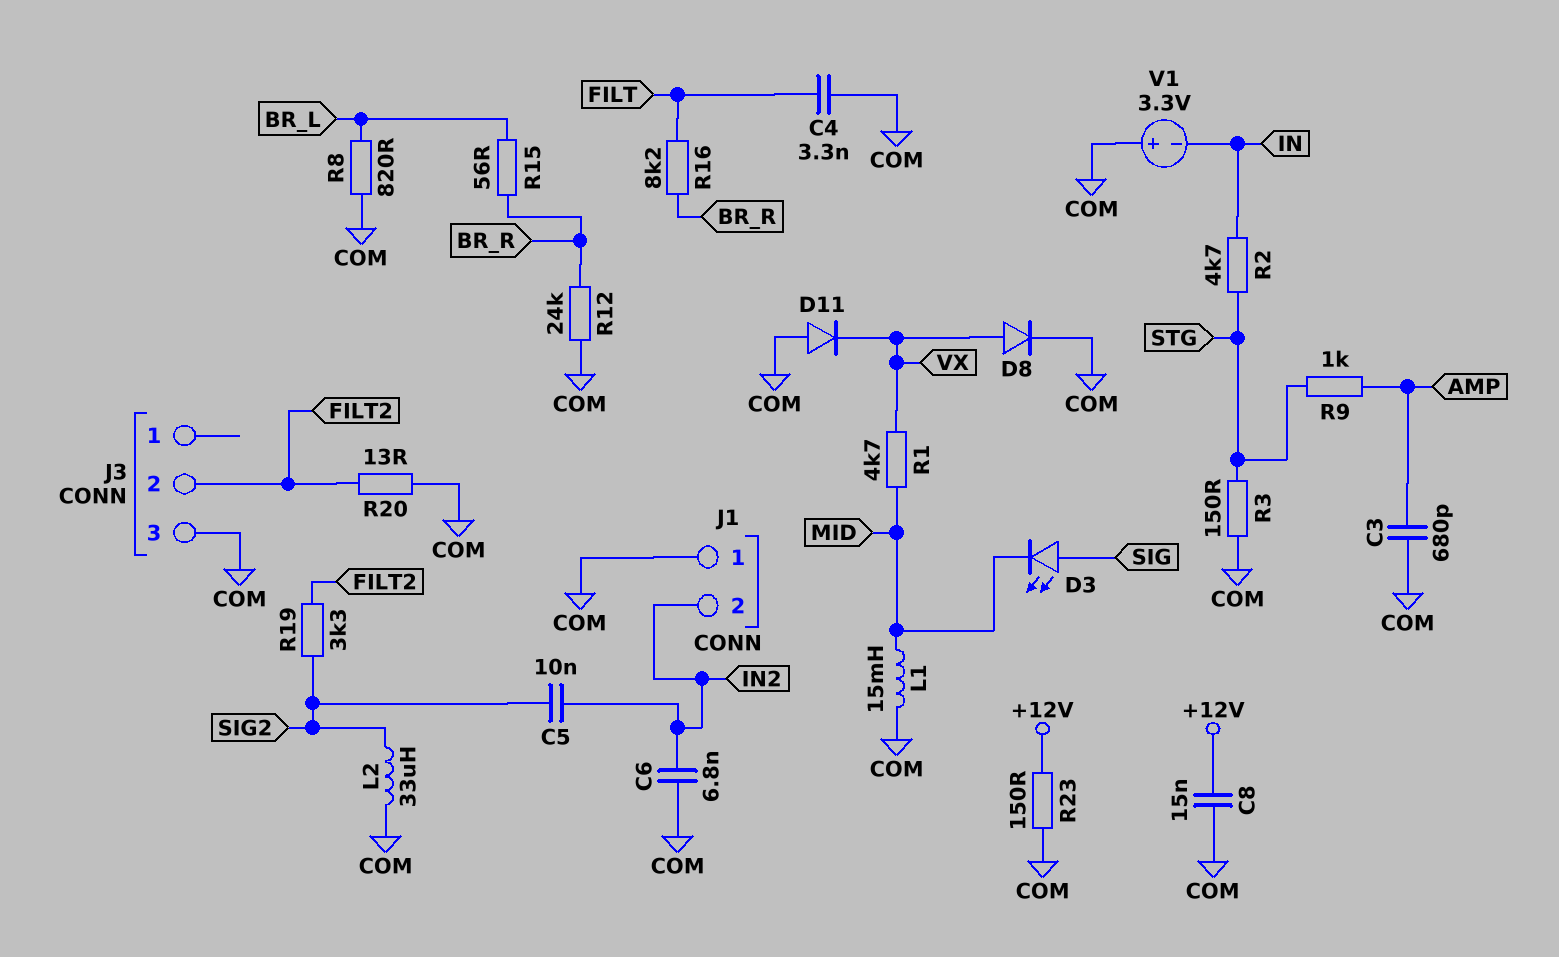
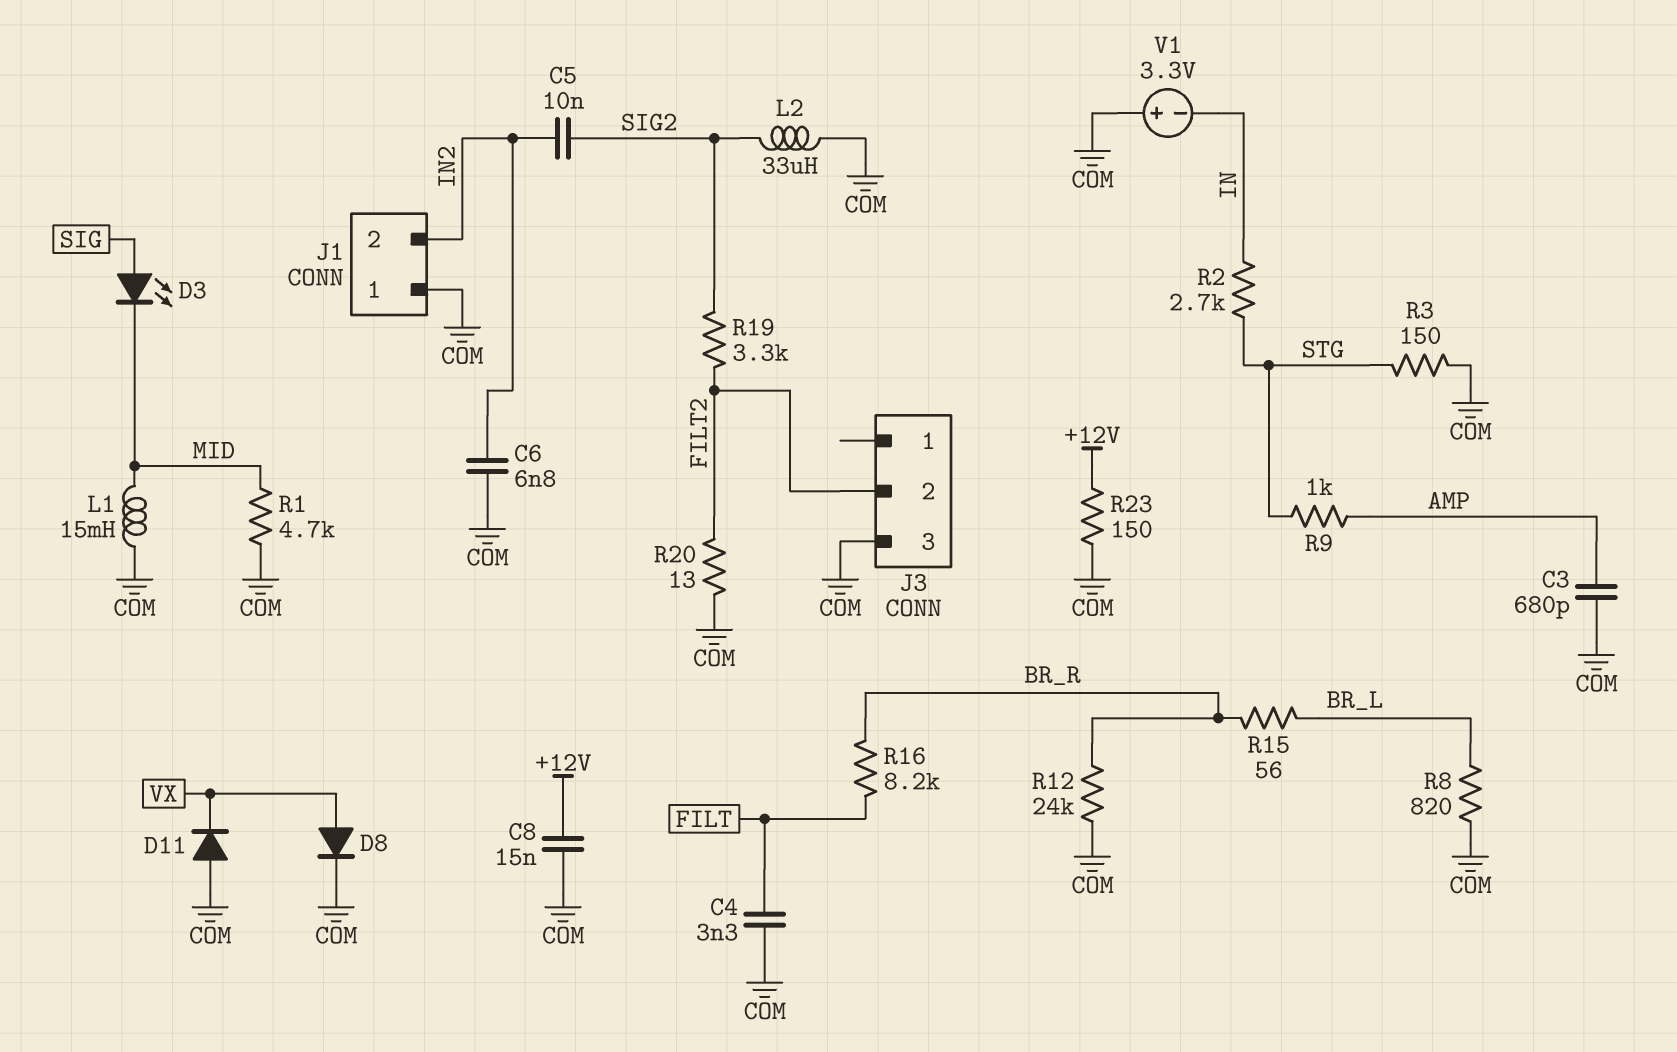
R1: 4.7k (MID, VX) -> 4.7k (COM, MID)
R2: 4.7k (IN, STG) -> 2.7k (IN, STG)

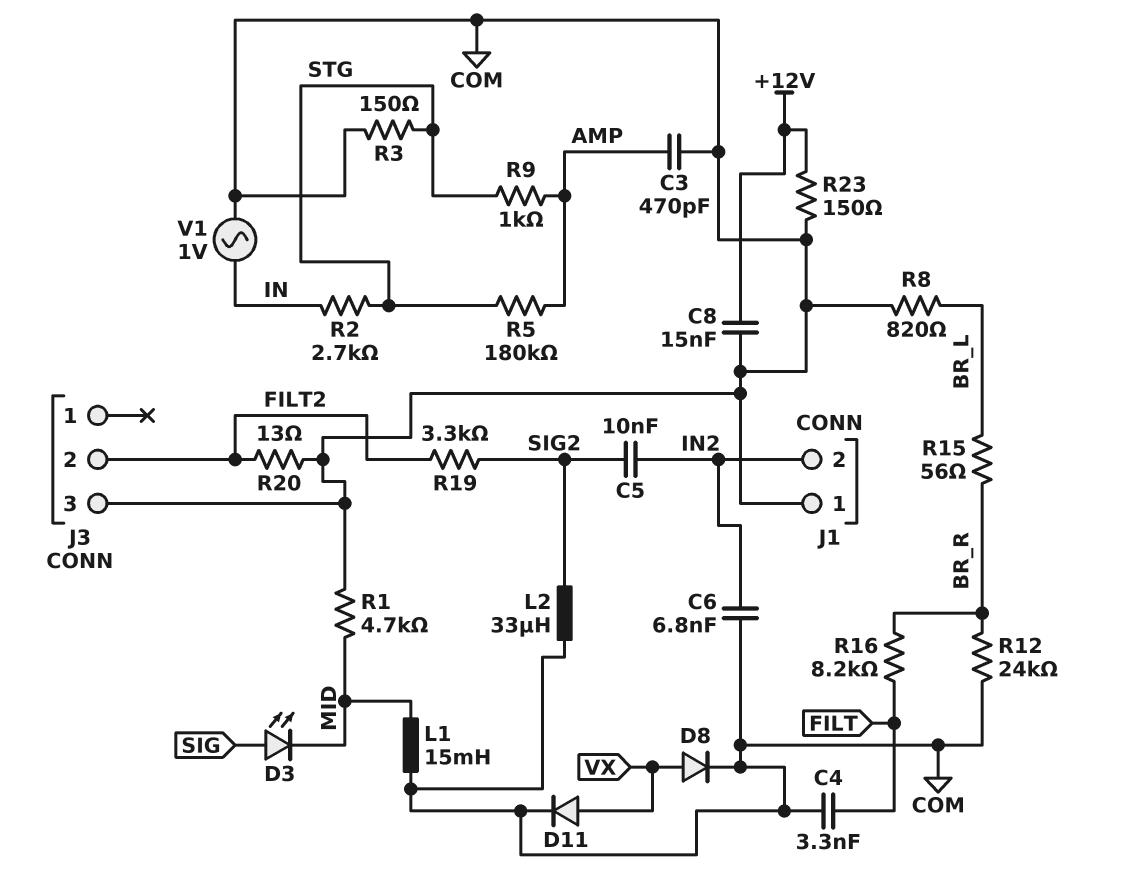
C3: 680pF (AMP, COM) -> 470pF (AMP, COM)
D11: diode (A COM, K VX) -> diode (A VX, K COM)
R5: none -> 180k (AMP, STG)
V1: 3.3V (plus COM, minus IN) -> AC 1V (COM, IN)

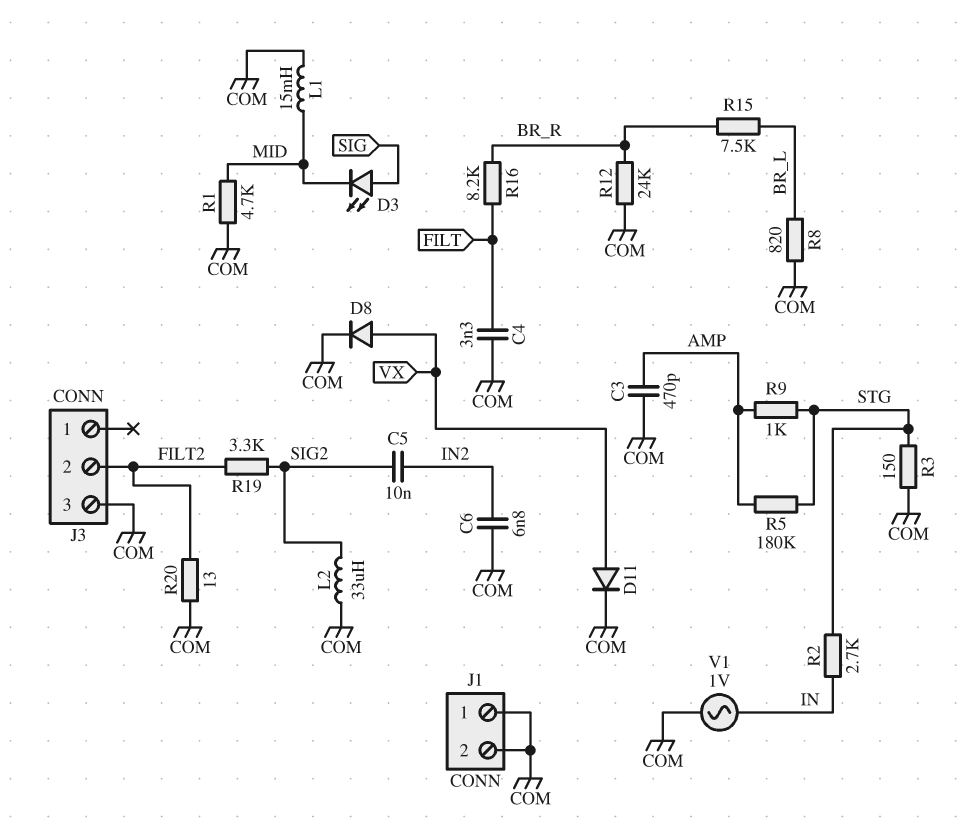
C8: 15nF (+12V, COM) -> none
J1 pin 2: IN2 -> COM
R15: 56 (BR_L, BR_R) -> 7.5k (BR_L, BR_R)
R23: 150 (+12V, COM) -> none

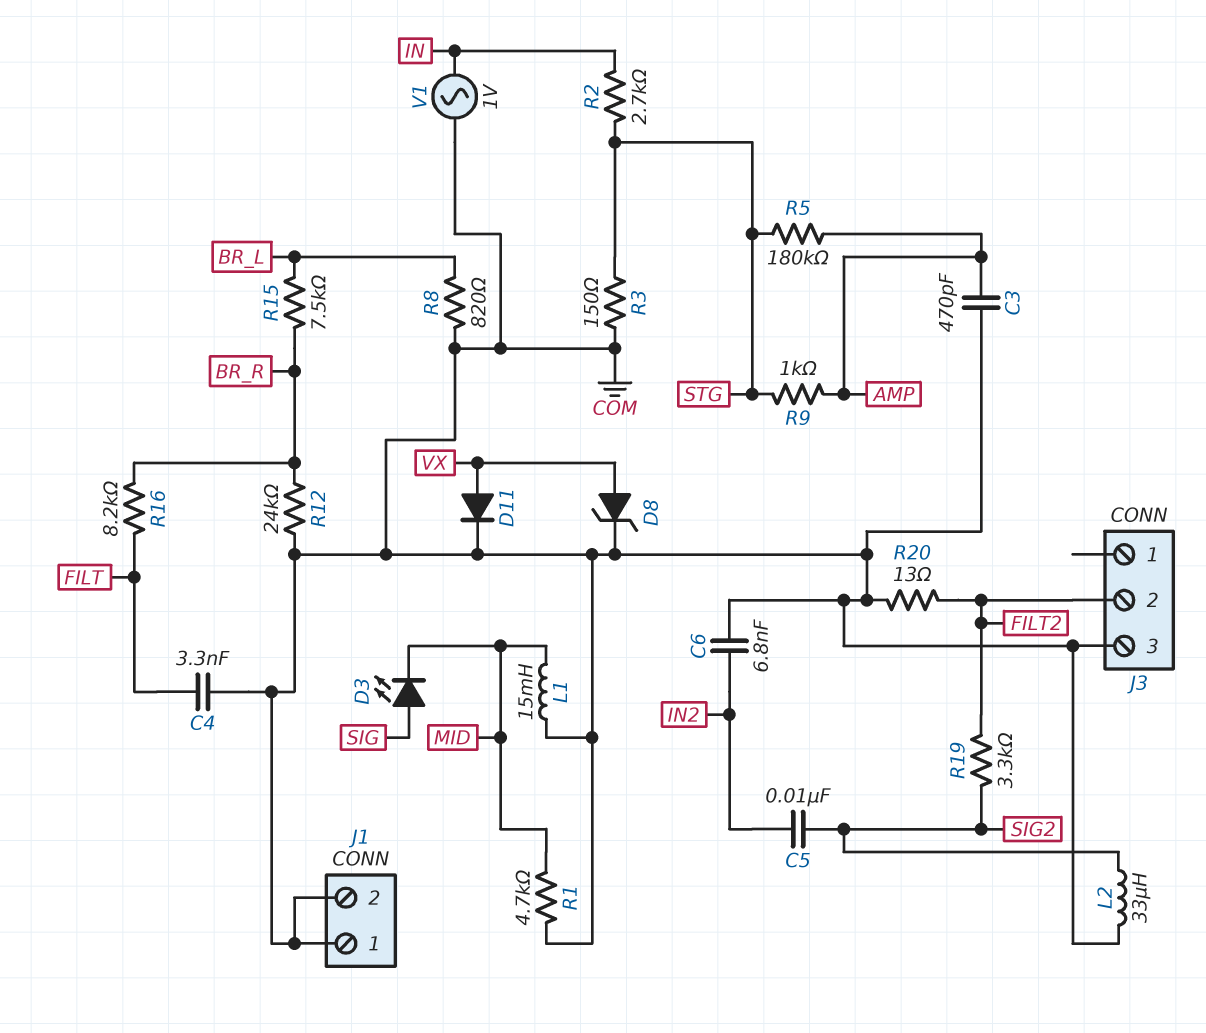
D8: diode (A VX, K COM) -> zener (A VX, K COM)

